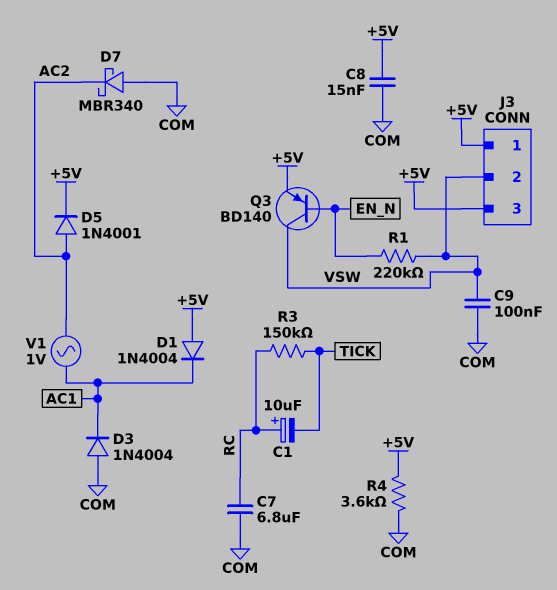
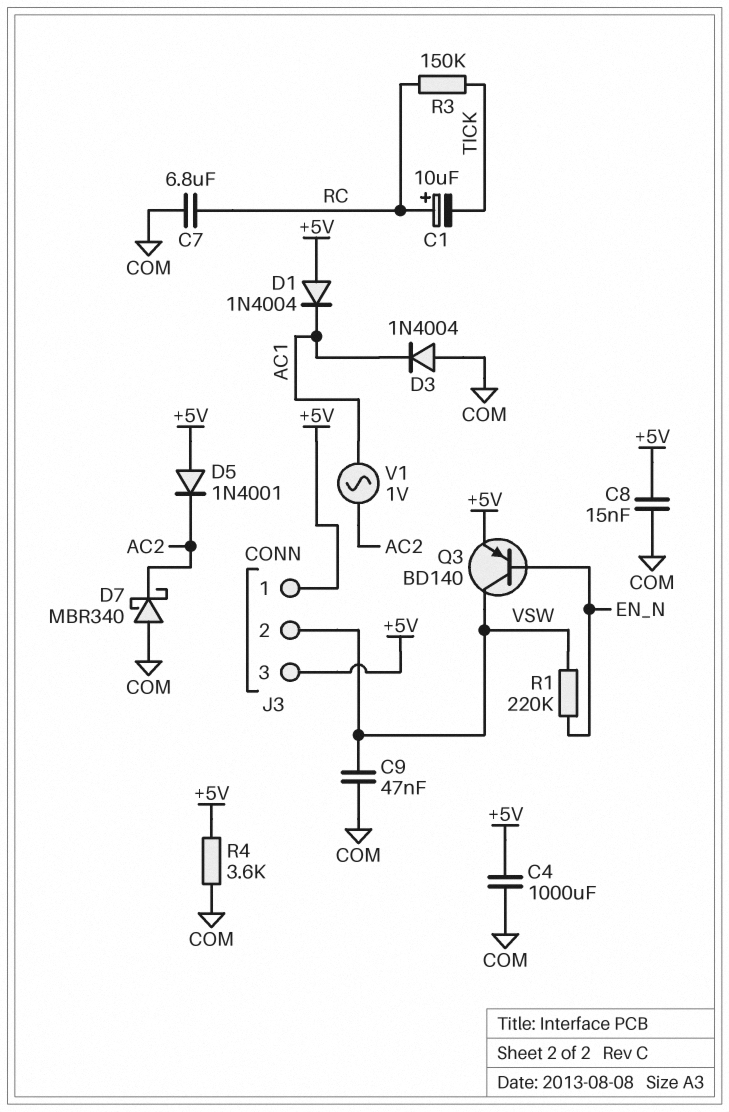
C4: none -> 1000uF (+5V, COM)
C9: 100nF (COM, VSW) -> 47nF (COM, VSW)
D5: diode 1N4001 (A AC2, K +5V) -> diode 1N4001 (A +5V, K AC2)

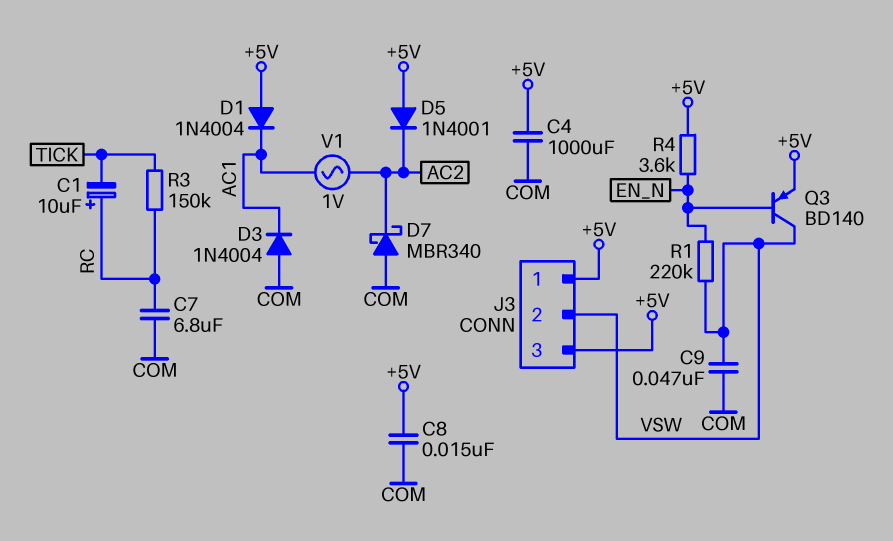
R4: 3.6k (+5V, COM) -> 3.6k (+5V, EN_N)

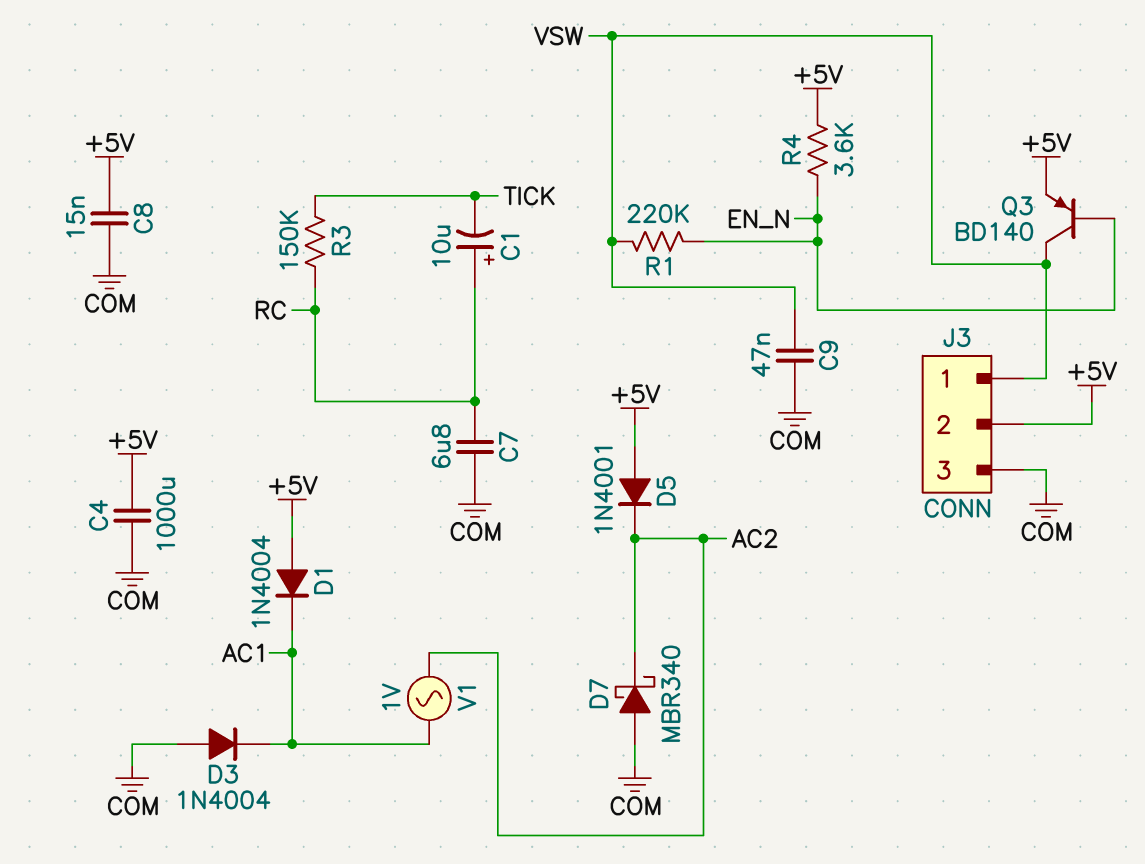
J3 pin 1: +5V -> VSW
J3 pin 2: VSW -> +5V
J3 pin 3: +5V -> COM

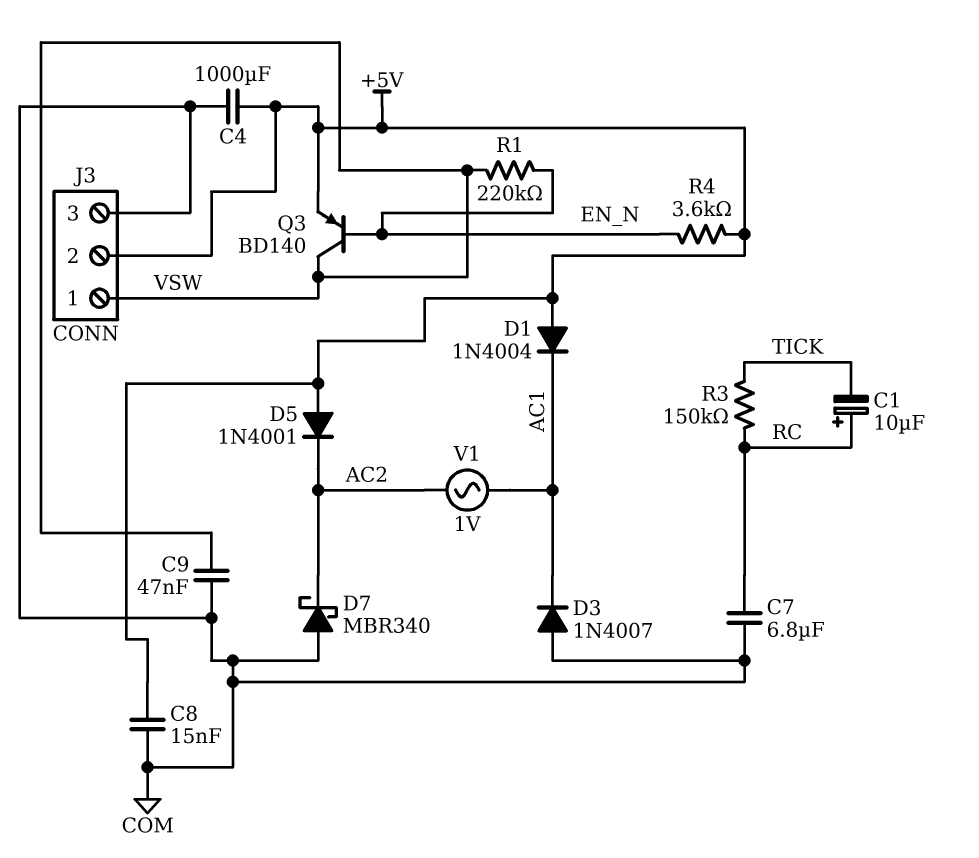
D3: diode 1N4004 (A COM, K AC1) -> diode 1N4007 (A COM, K AC1)

